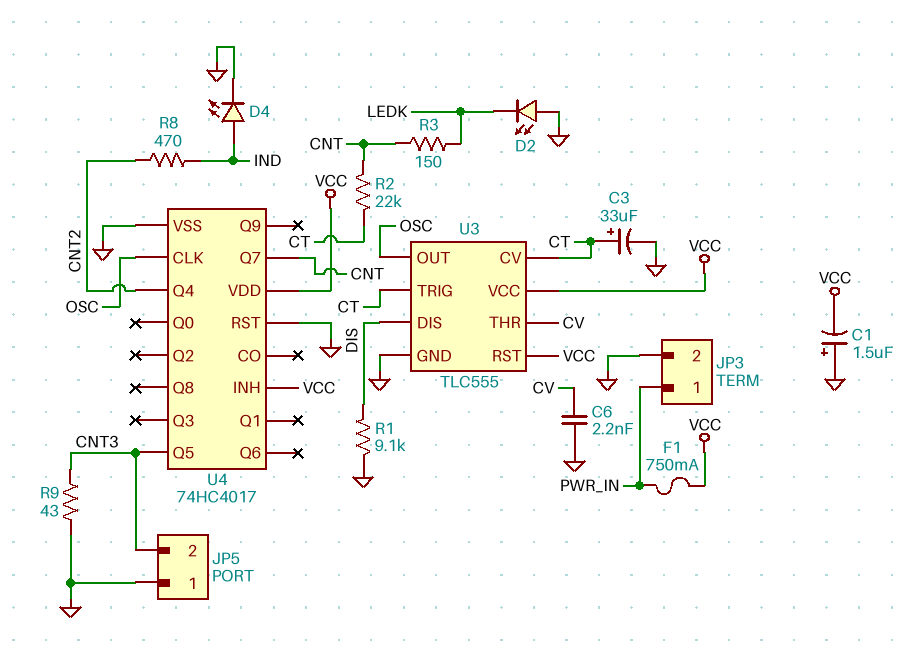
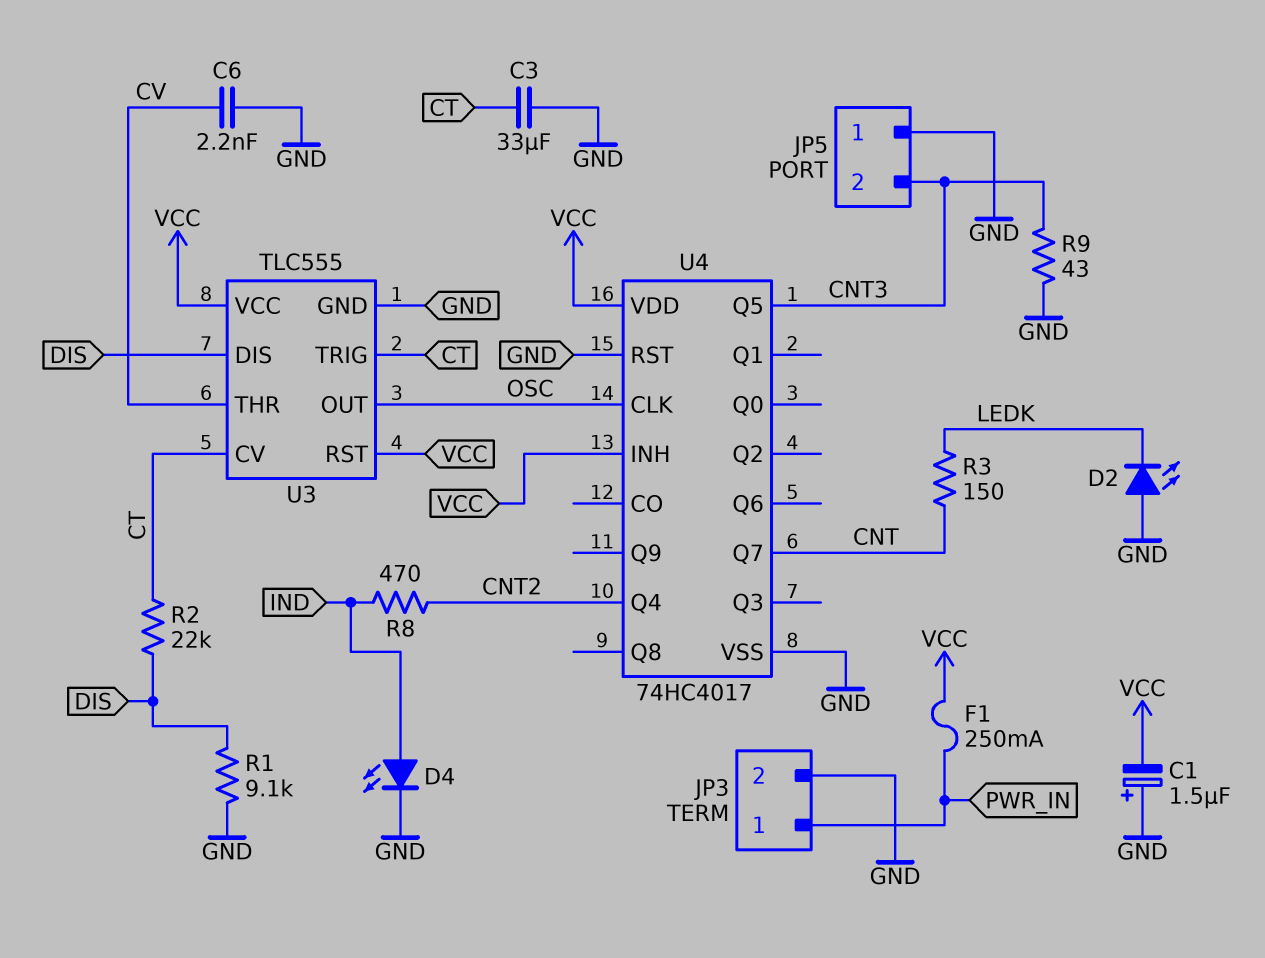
C3: 33uF (plus CT, minus GND) -> 33uF (CT, GND)
F1: 750mA (PWR_IN, VCC) -> 250mA (PWR_IN, VCC)
R2: 22k (CNT, CT) -> 22k (CT, DIS)

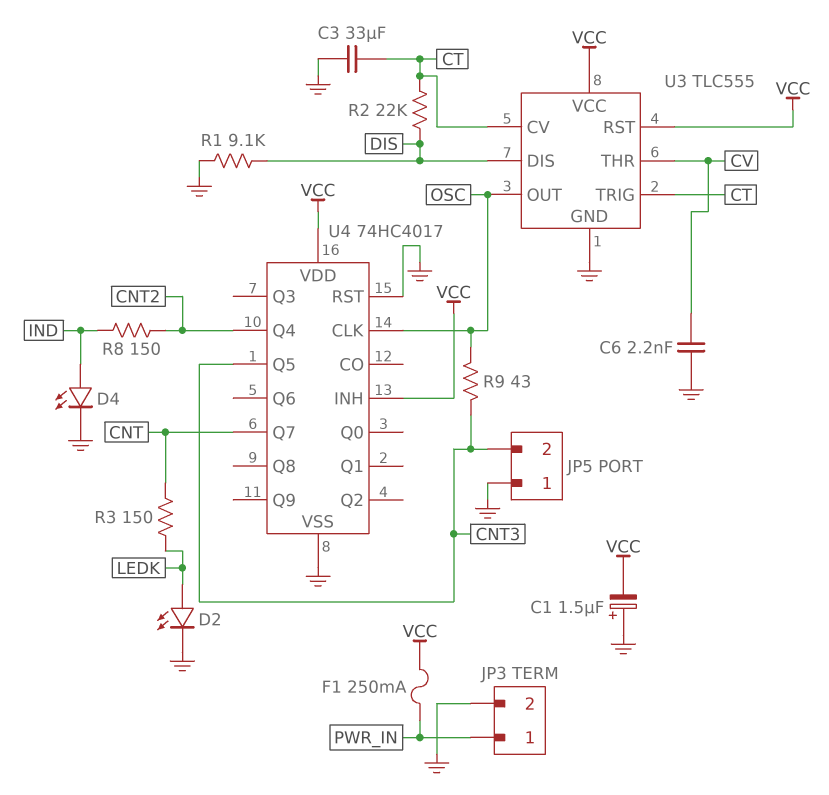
D2: LED (A GND, K LEDK) -> LED (A LEDK, K GND)
R8: 470 (CNT2, IND) -> 150 (CNT2, IND)
R9: 43 (CNT3, GND) -> 43 (CNT3, OSC)

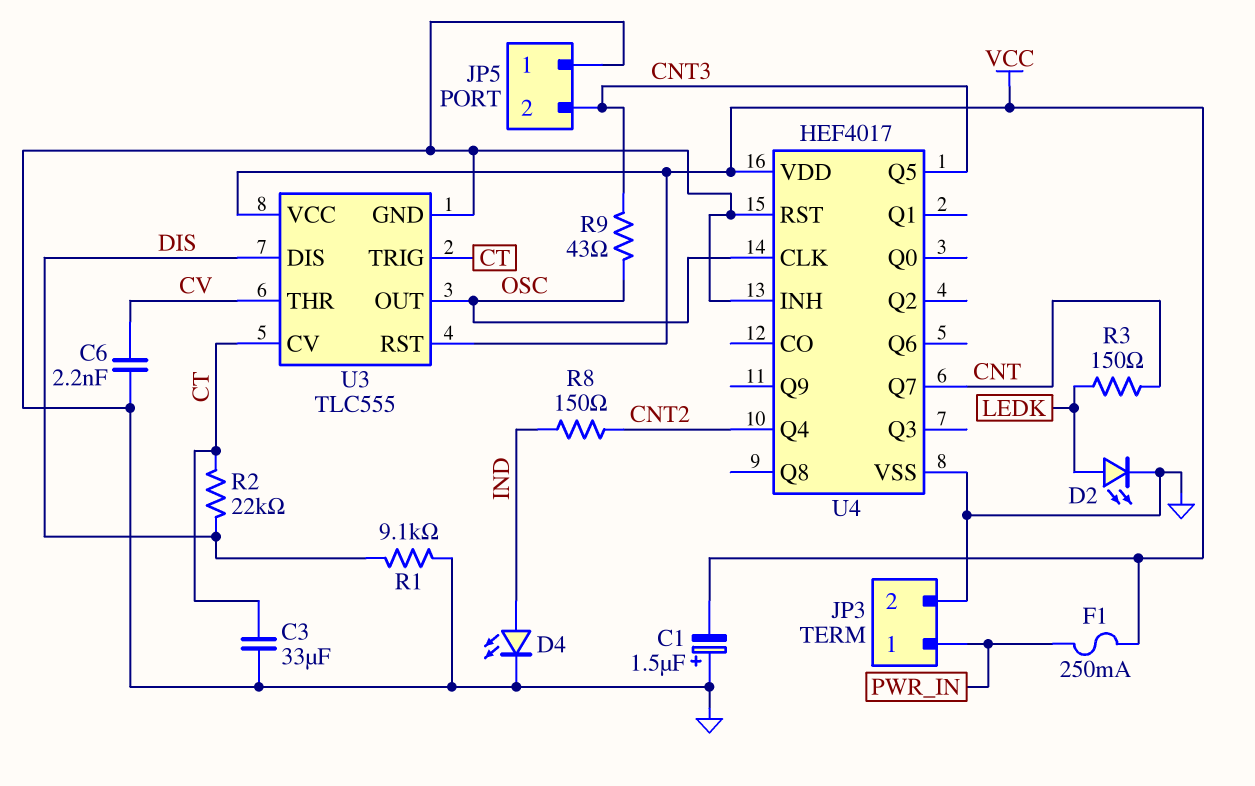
U4: 74HC4017 -> HEF4017
U4 pin INH: VCC -> GND

